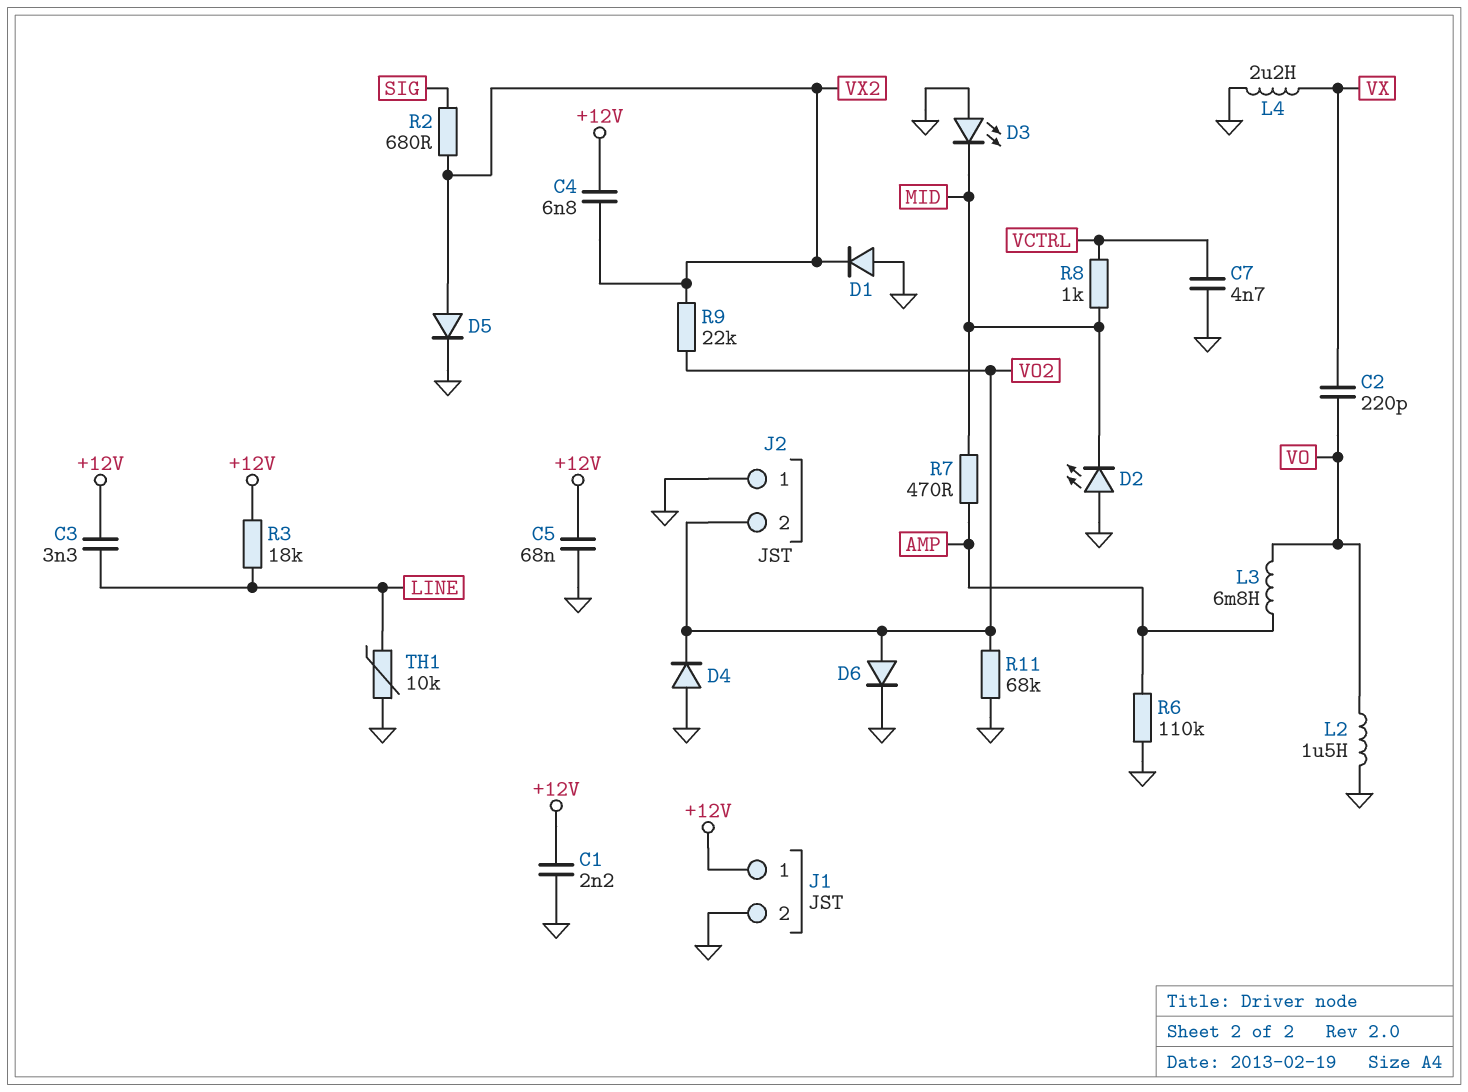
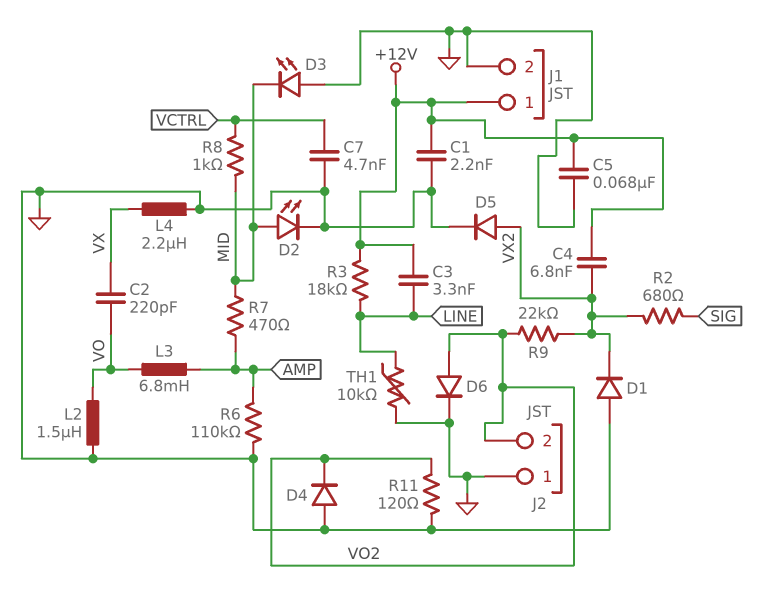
D2: LED (A GND, K MID) -> LED (A MID, K GND)
R11: 68k (GND, VO2) -> 120 (GND, VO2)

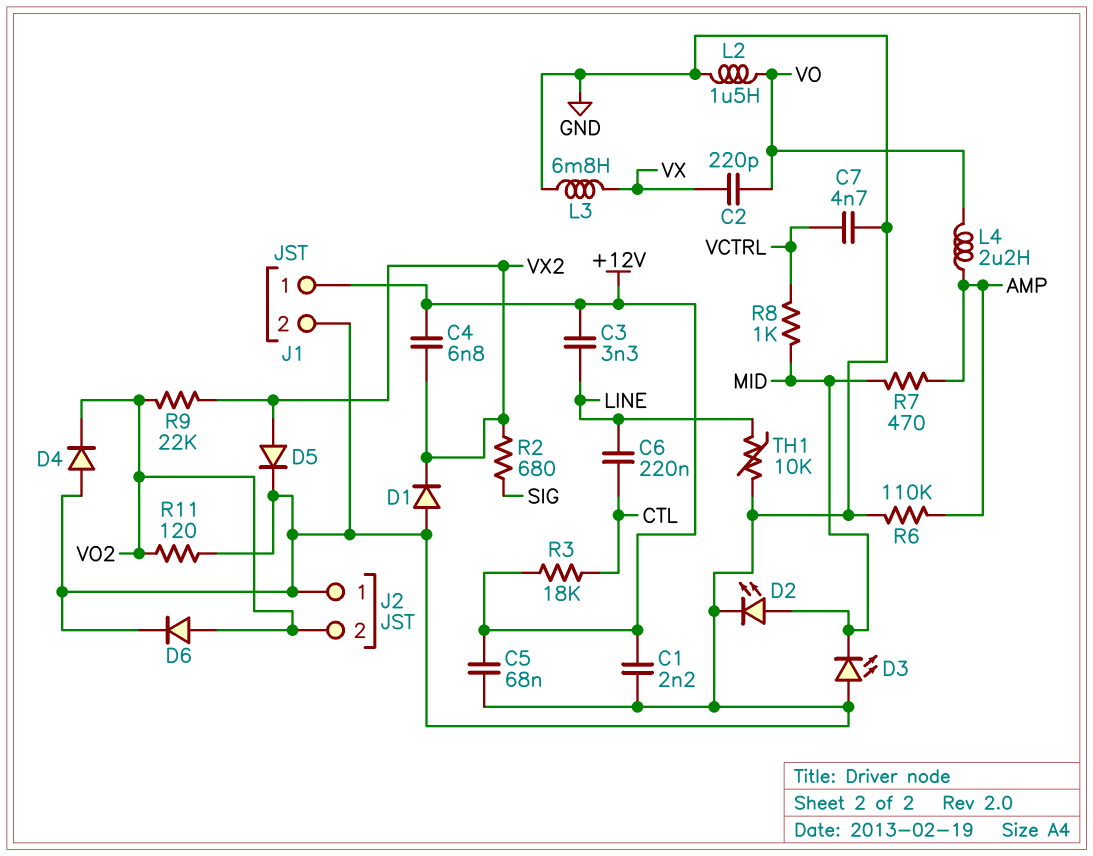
C6: none -> 220nF (CTL, LINE)
L3: 6.8mH (AMP, VO) -> 6.8mH (GND, VX)
L4: 2.2uH (GND, VX) -> 2.2uH (AMP, VO)
R3: 18k (+12V, LINE) -> 18k (+12V, CTL)

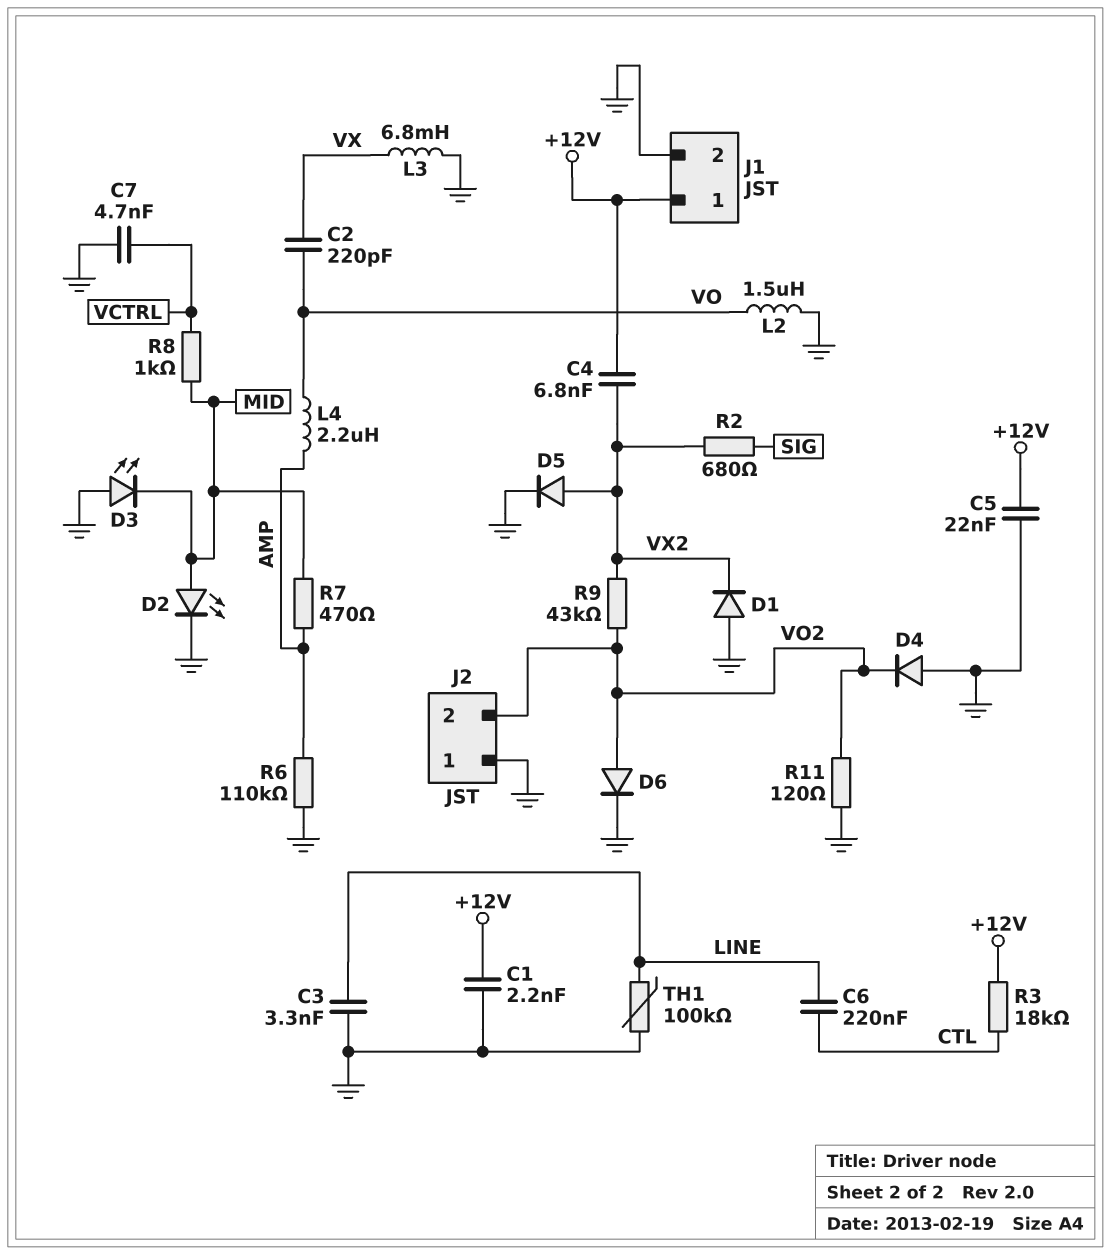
C3: 3.3nF (+12V, LINE) -> 3.3nF (GND, LINE)
C5: 68nF (+12V, GND) -> 22nF (+12V, GND)
R9: 22k (VO2, VX2) -> 43k (VO2, VX2)
TH1: 10k (GND, LINE) -> 100k (GND, LINE)

